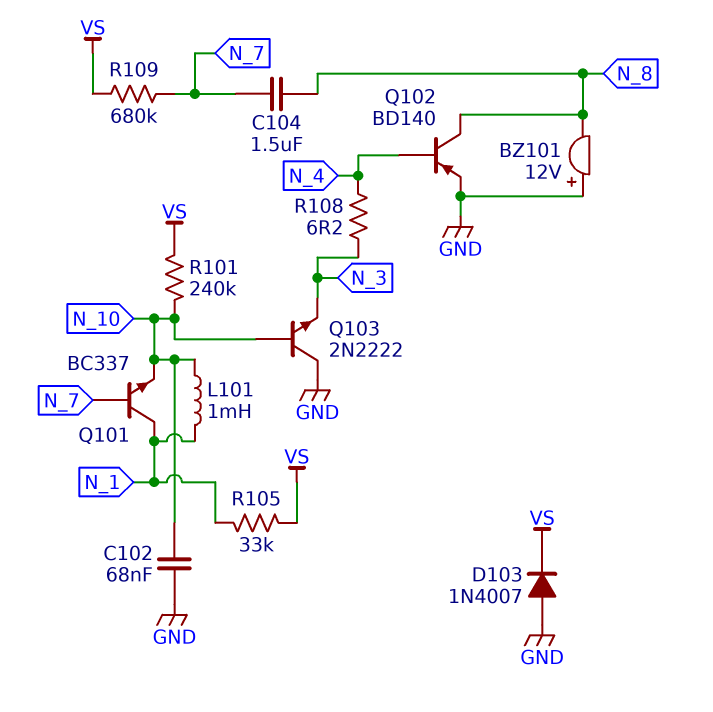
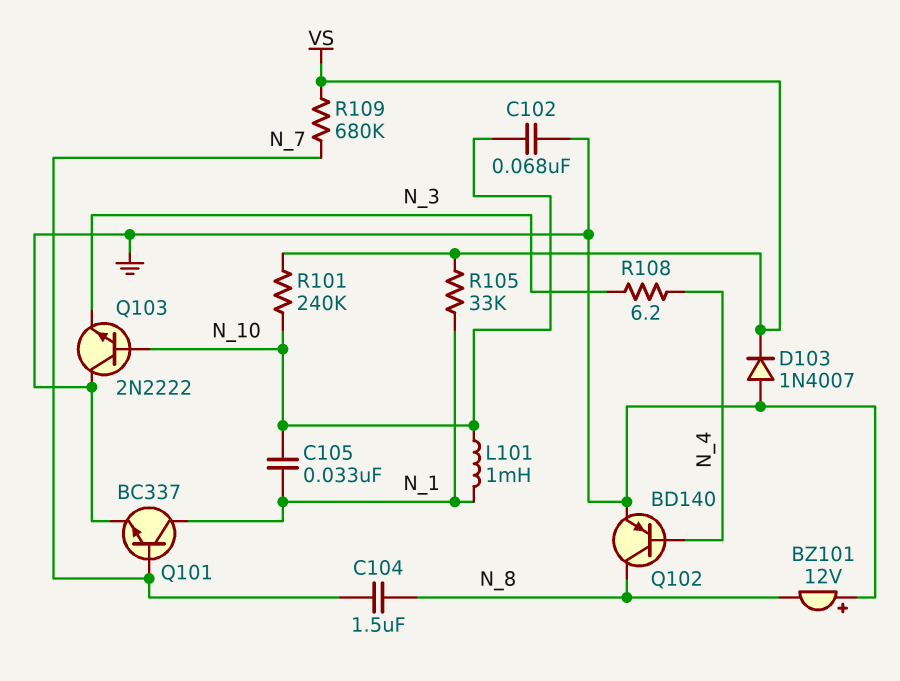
C105: none -> 33nF (N_1, N_10)
Q101: NPN BC337 (B N_7, C N_1, E N_10) -> NPN BC337 (B N_7, C N_1, E GND)

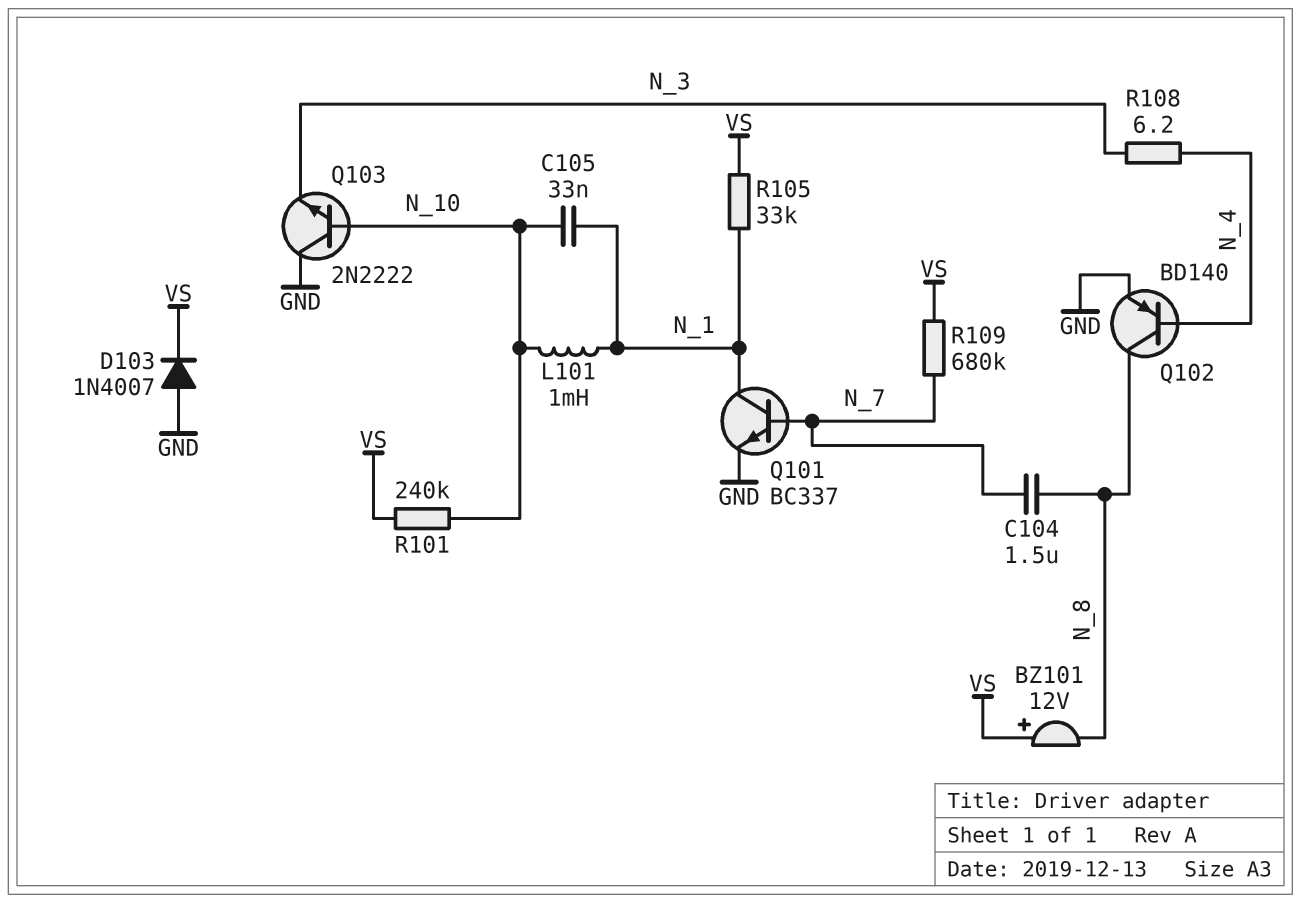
BZ101: buzzer 12V (plus GND, minus N_8) -> buzzer 12V (plus VS, minus N_8)
C102: 68nF (GND, N_10) -> none

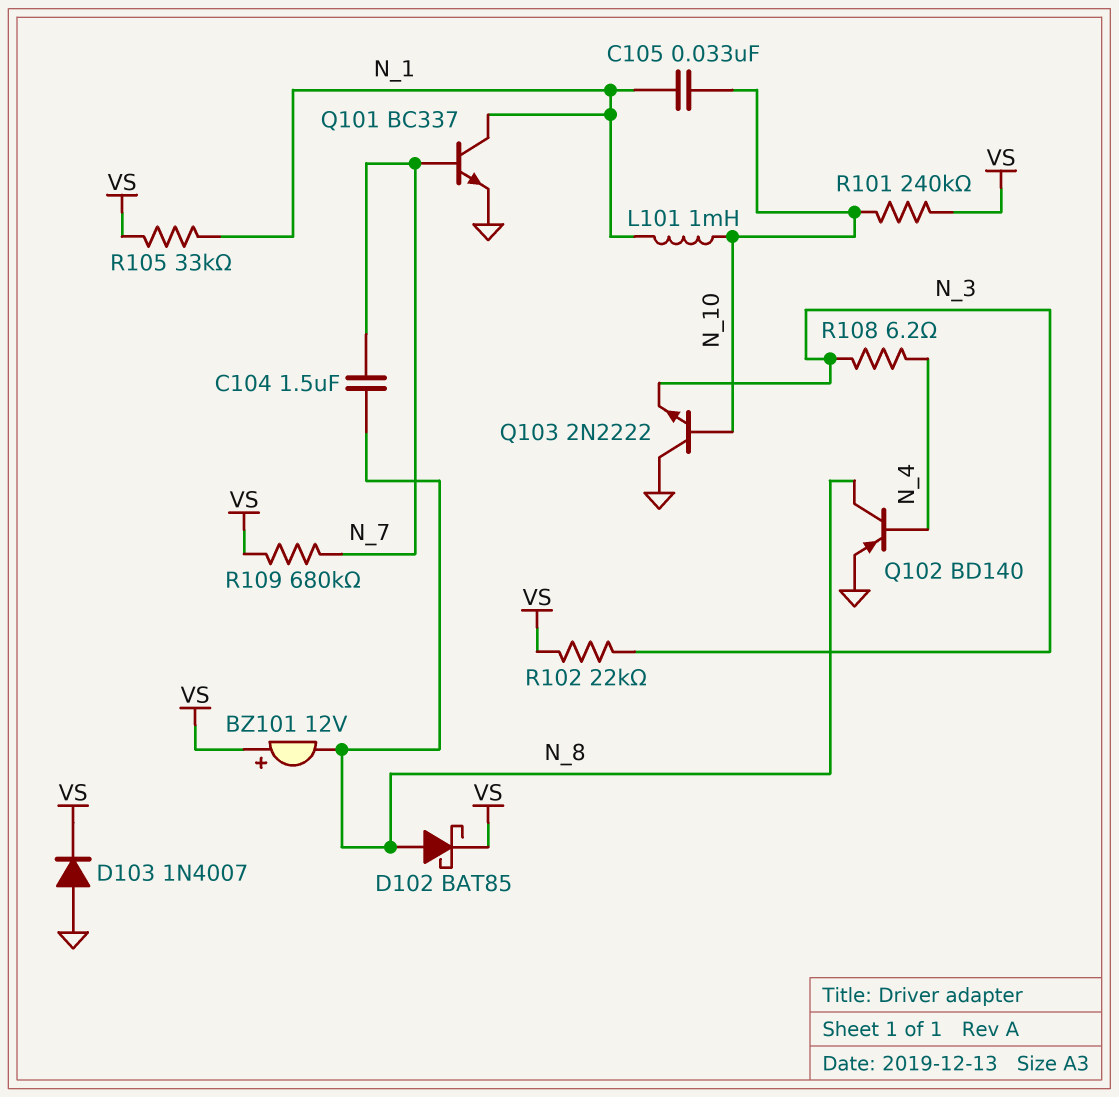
D102: none -> schottky BAT85 (A N_8, K VS)
R102: none -> 22k (N_3, VS)

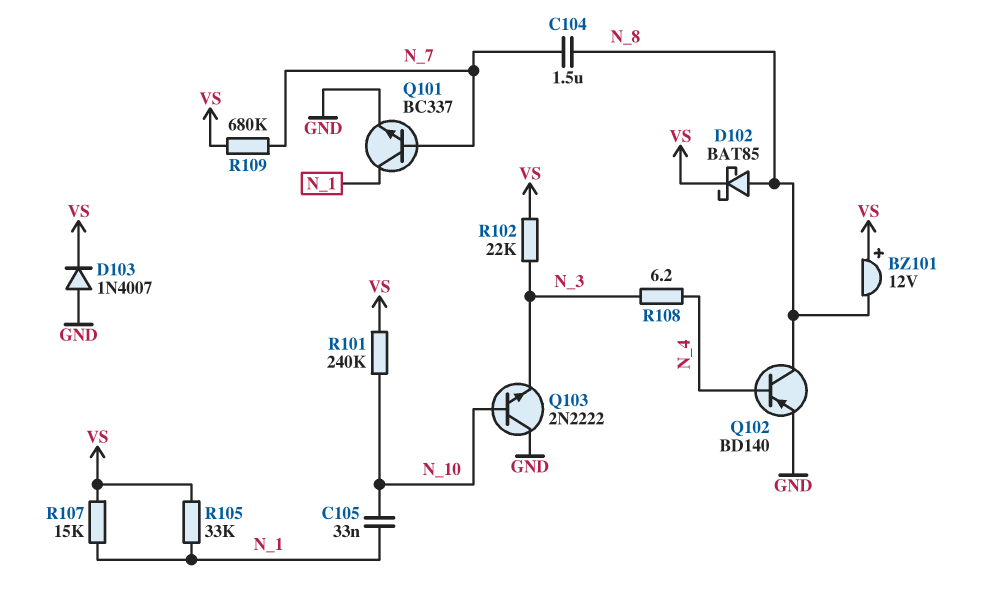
L101: 1mH (N_1, N_10) -> none
R107: none -> 15k (N_1, VS)

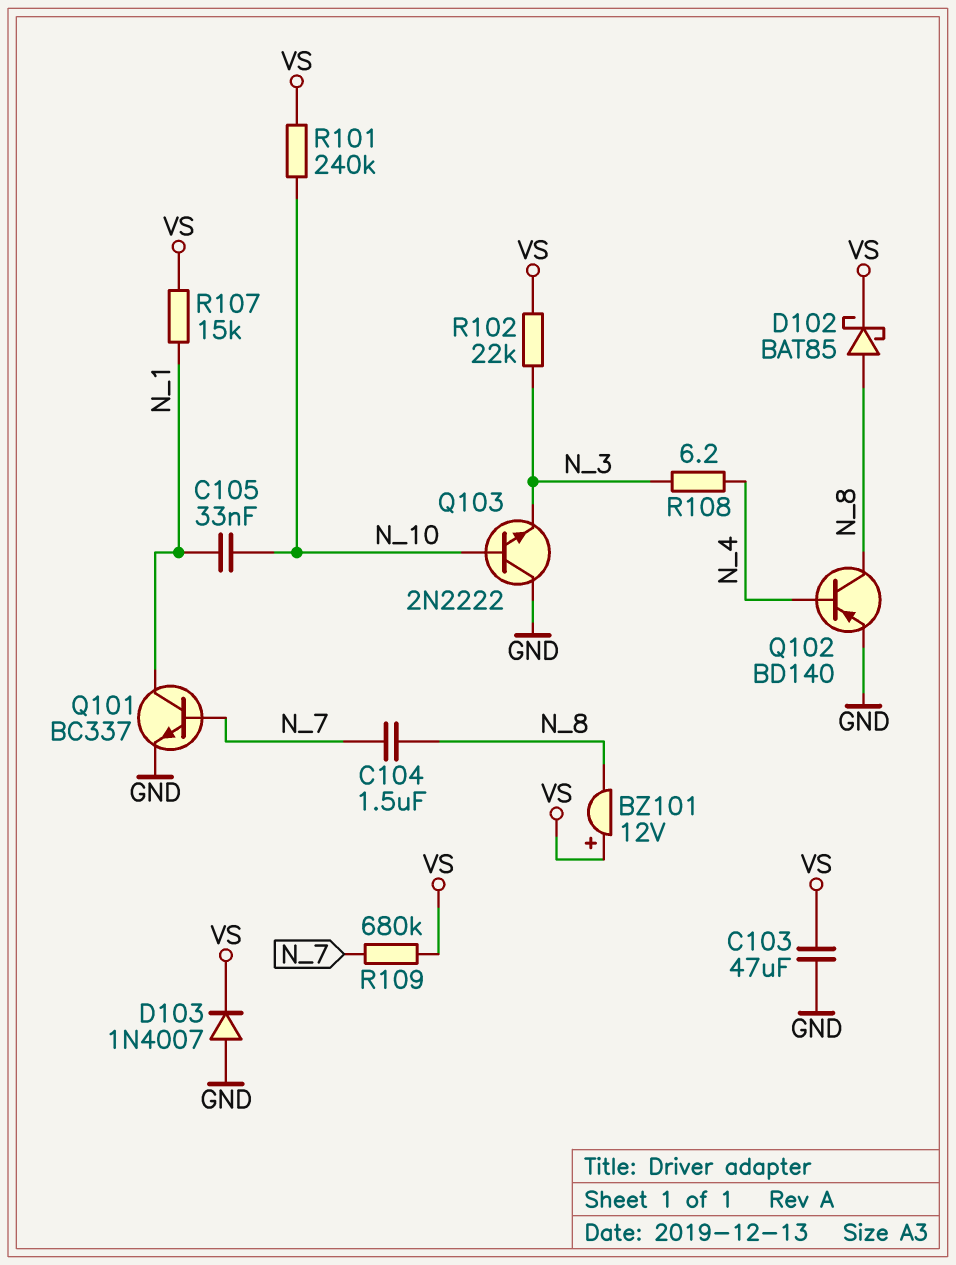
C103: none -> 47uF (GND, VS)
R105: 33k (N_1, VS) -> none

